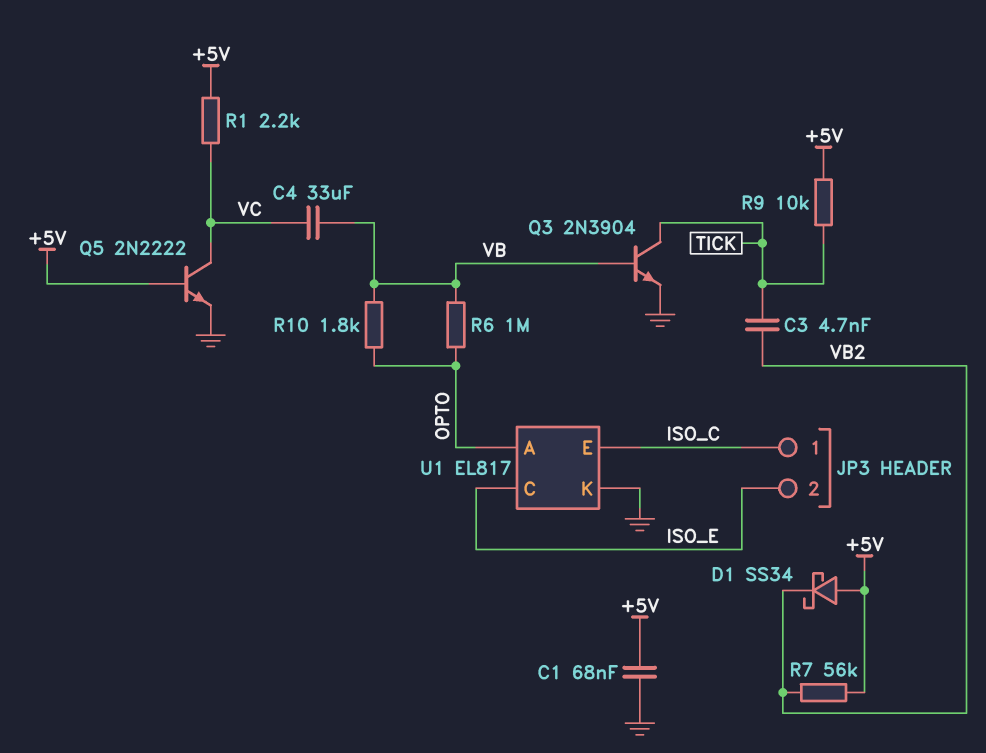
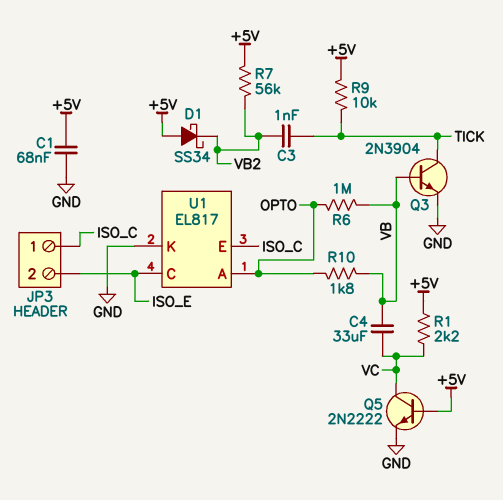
C3: 4.7nF (TICK, VB2) -> 1nF (TICK, VB2)

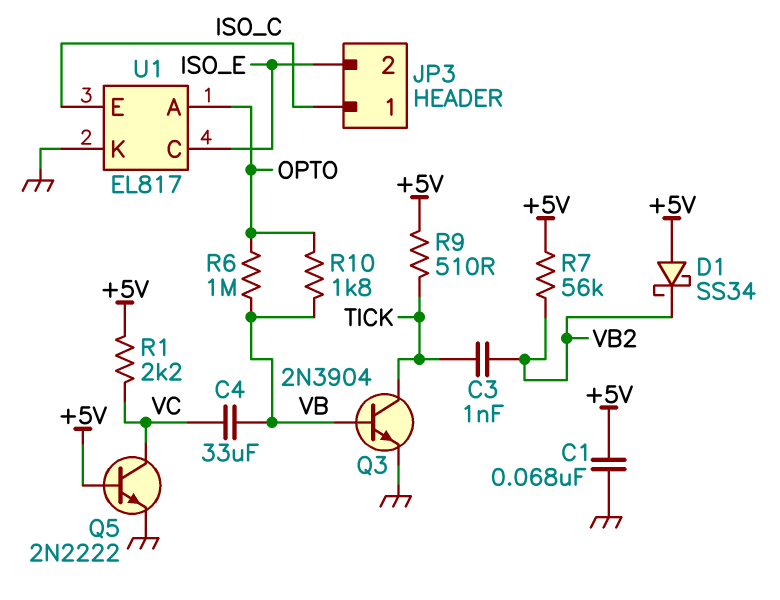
R9: 10k (+5V, TICK) -> 510 (+5V, TICK)

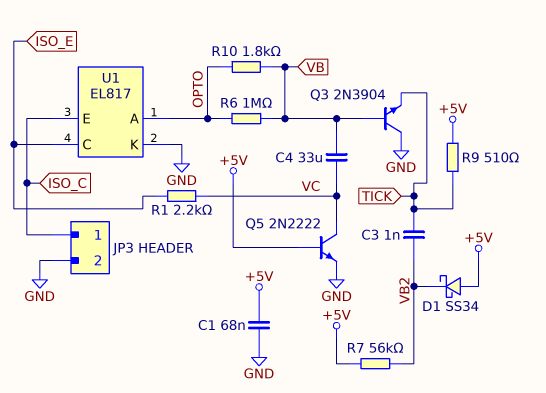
JP3 pin 2: ISO_E -> GND
Q3: NPN 2N3904 (B VB, C TICK, E GND) -> NPN 2N3904 (B VB, C GND, E TICK)
R1: 2.2k (+5V, VC) -> 2.2k (ISO_E, VC)

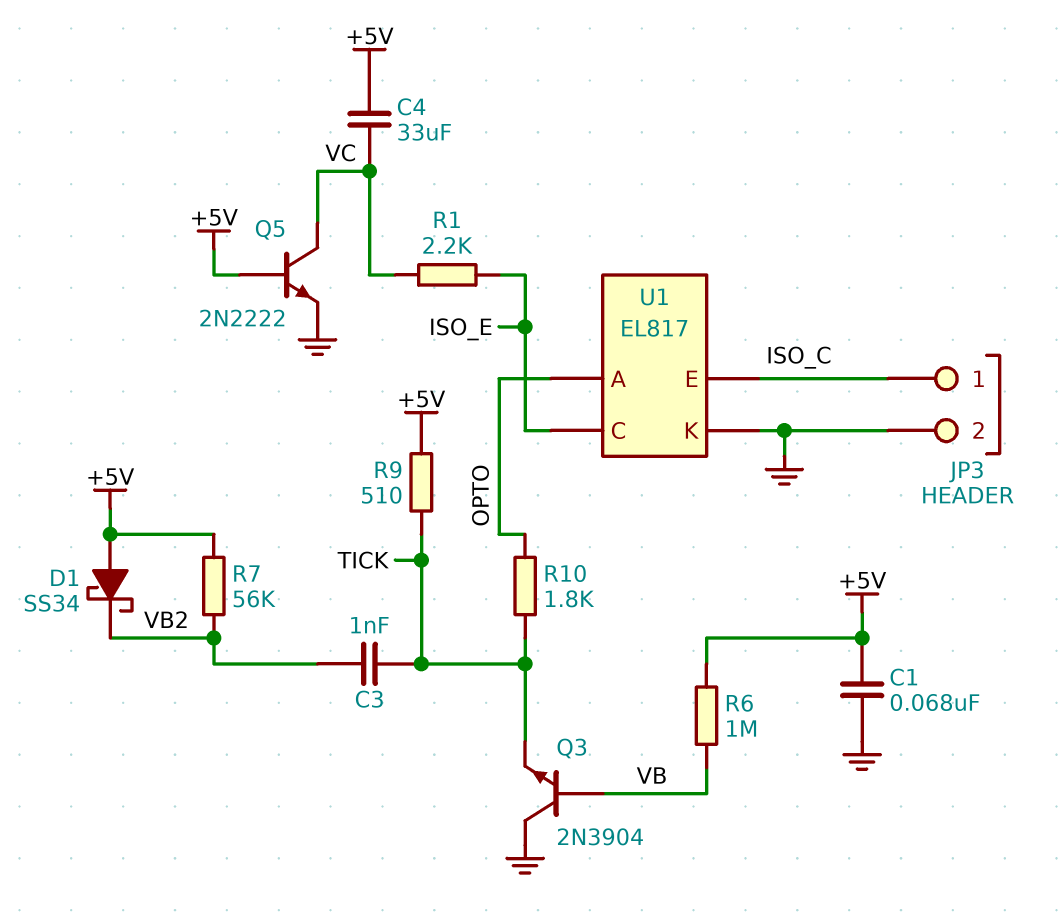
C4: 33uF (VB, VC) -> 33uF (+5V, VC)
R6: 1M (OPTO, VB) -> 1M (+5V, VB)
R10: 1.8k (OPTO, VB) -> 1.8k (OPTO, TICK)

